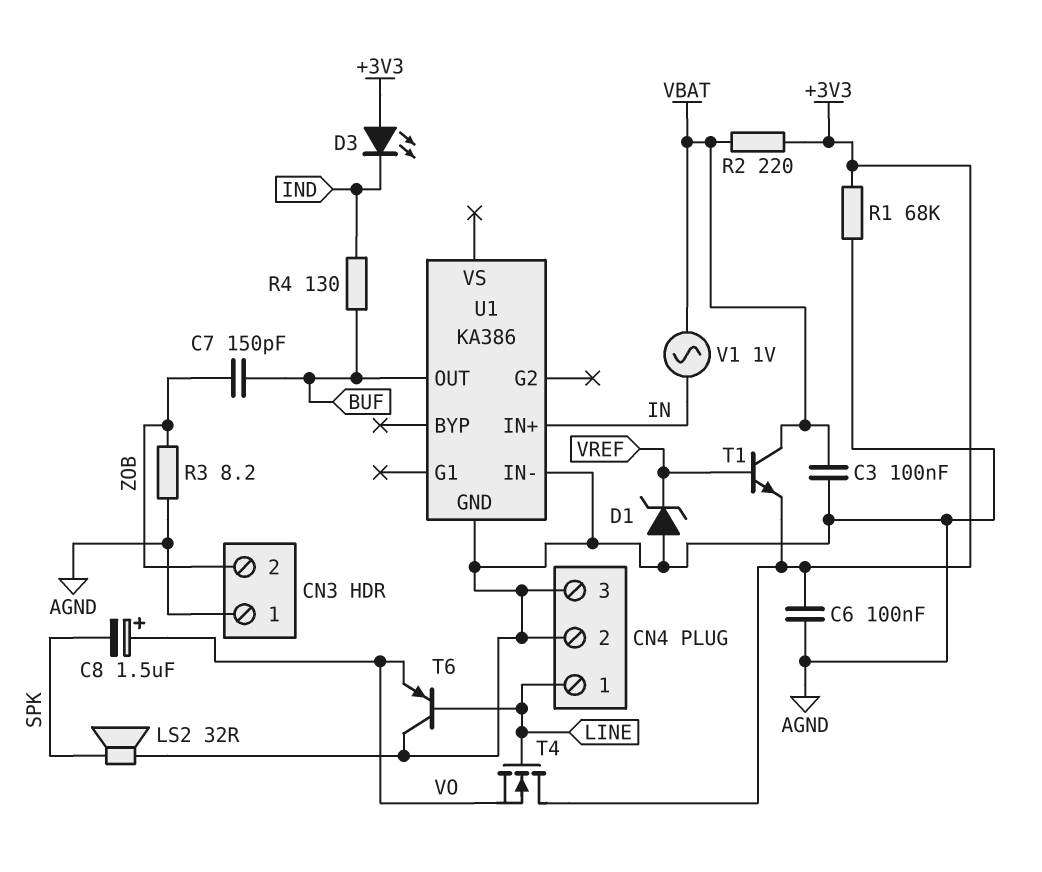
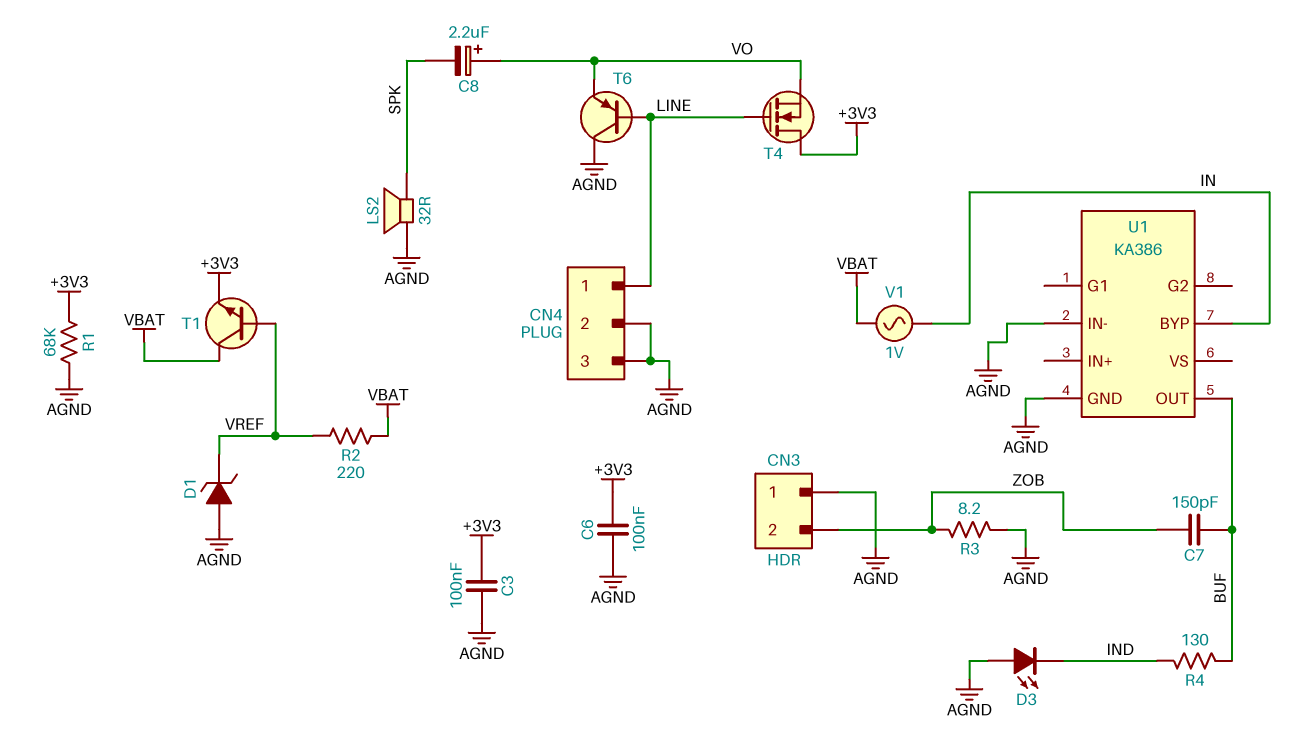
C3: 100nF (AGND, VBAT) -> 100nF (+3V3, AGND)
C8: 1.5uF (plus VO, minus SPK) -> 2.2uF (plus VO, minus SPK)
D3: LED (A +3V3, K IND) -> LED (A AGND, K IND)
R2: 220 (+3V3, VBAT) -> 220 (VBAT, VREF)
U1 pin BYP: none -> IN
U1 pin IN+: IN -> none

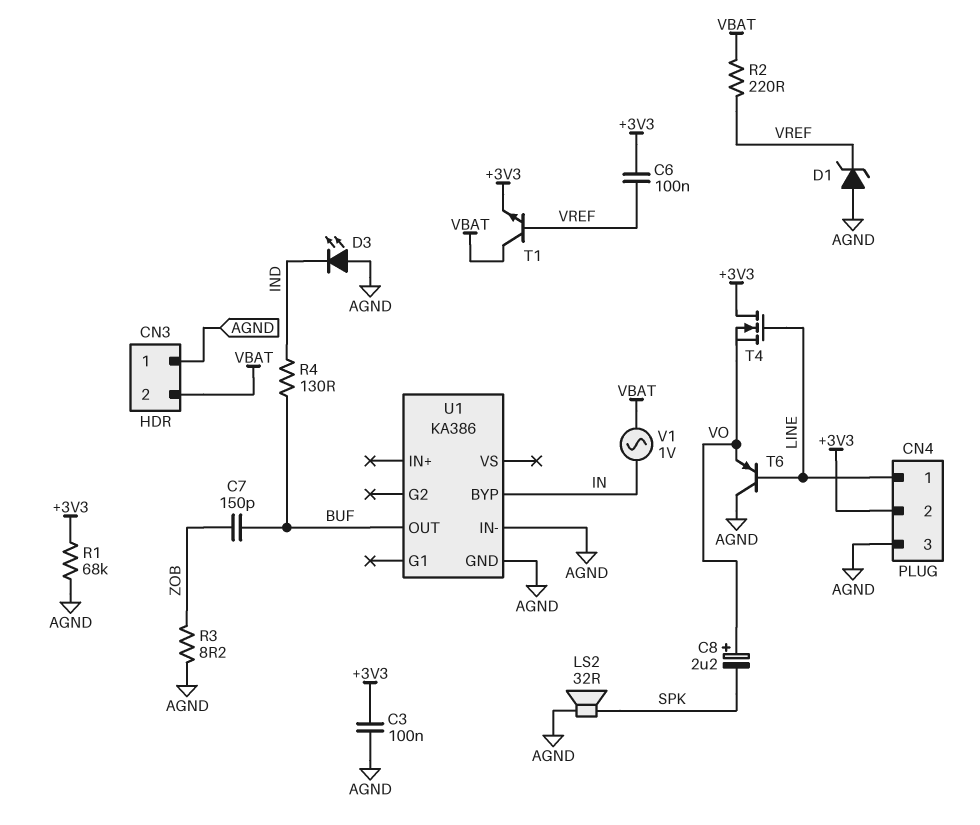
C6: 100nF (+3V3, AGND) -> 100nF (+3V3, VREF)
CN3 pin 2: ZOB -> VBAT
CN4 pin 2: AGND -> +3V3

